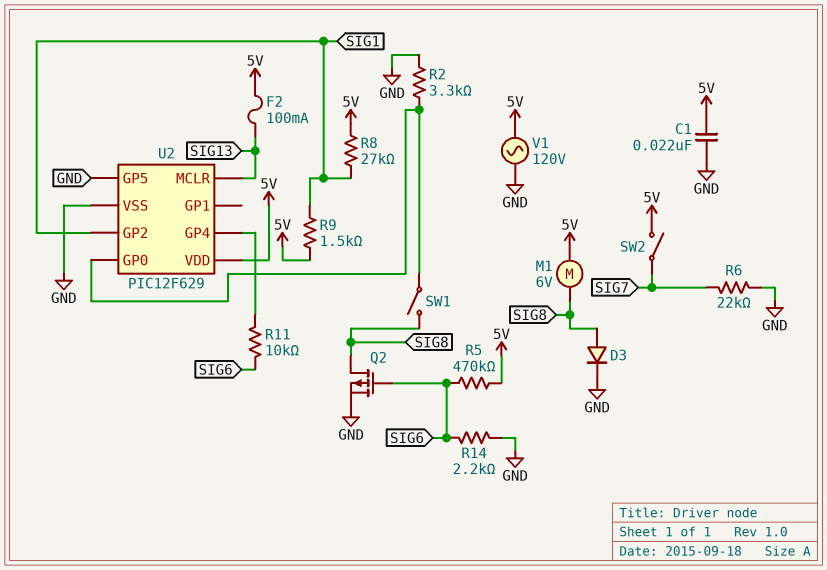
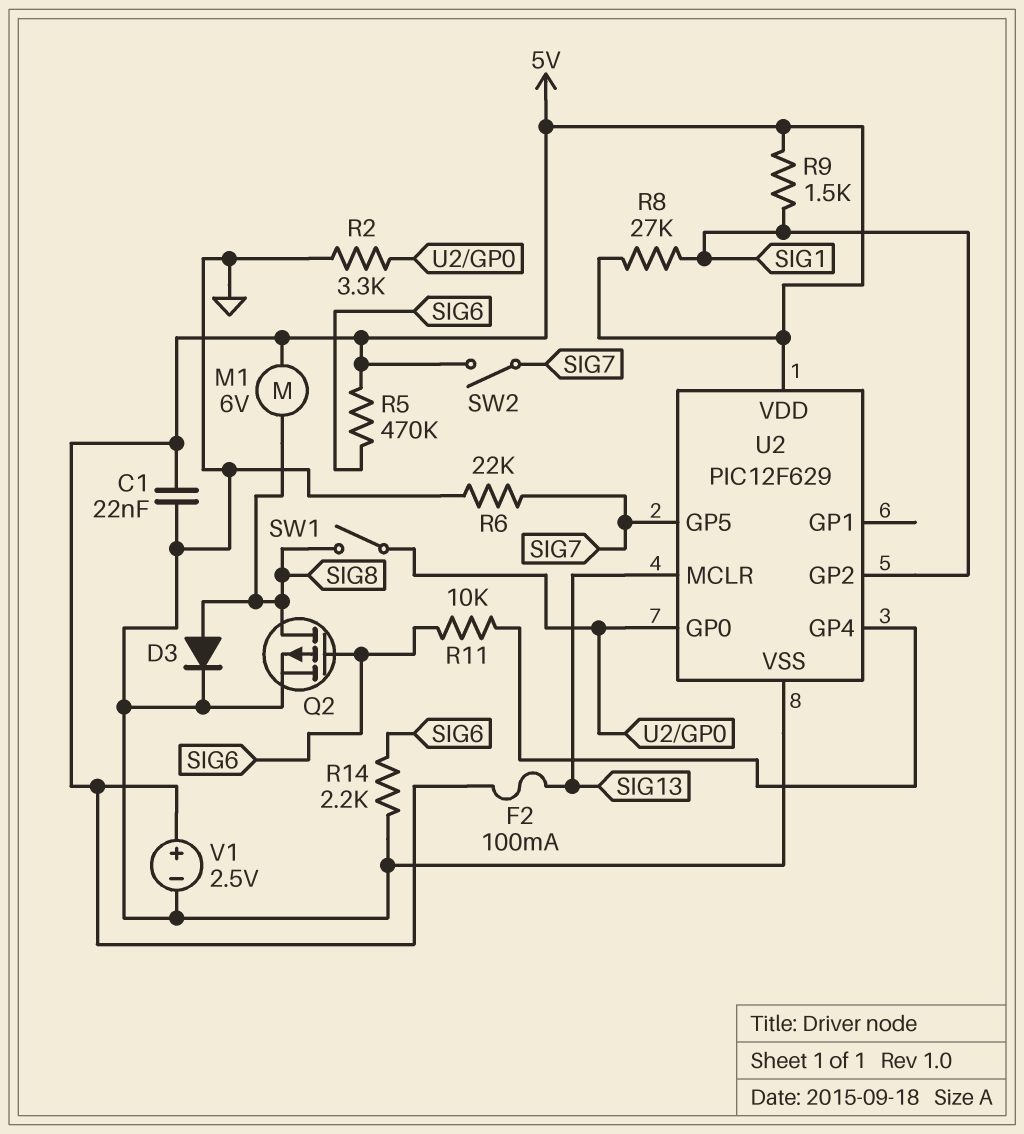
U2 pin GP5: GND -> SIG7
V1: AC 120V (5V, GND) -> 2.5V (plus 5V, minus GND)

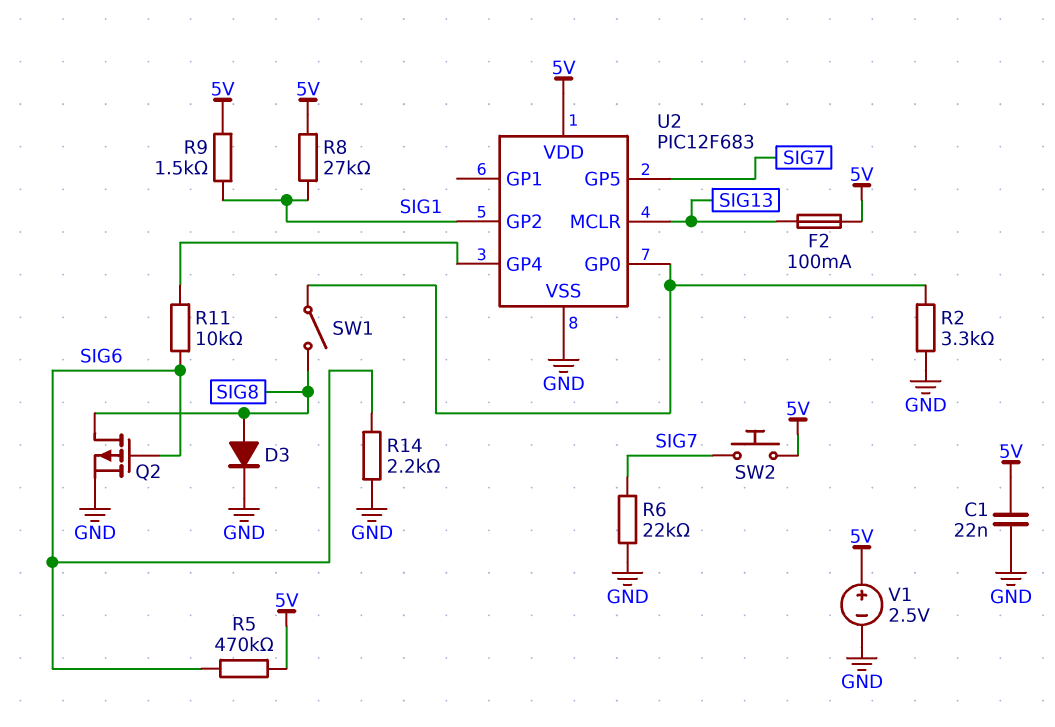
M1: motor 6V (5V, SIG8) -> none
SW2: switch (5V, SIG7) -> button (5V, SIG7)
U2: PIC12F629 -> PIC12F683

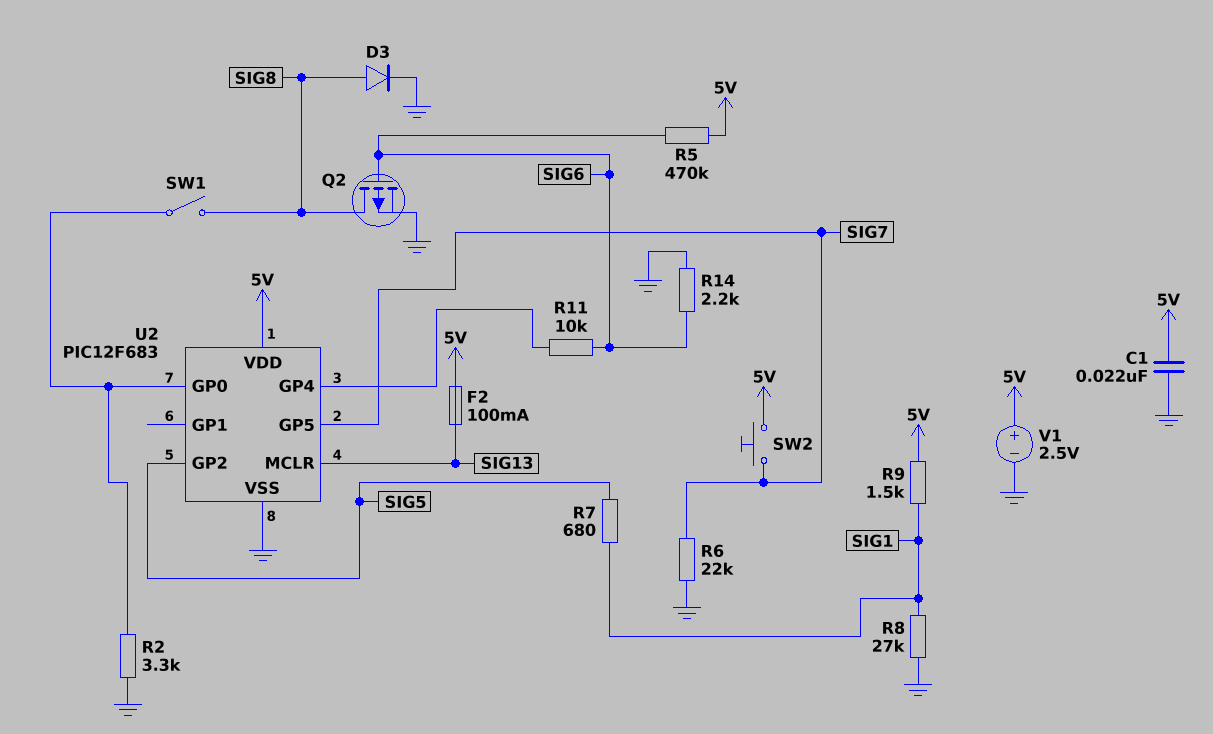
R7: none -> 680 (SIG1, SIG5)
R8: 27k (5V, SIG1) -> 27k (GND, SIG1)
U2 pin GP2: SIG1 -> SIG5

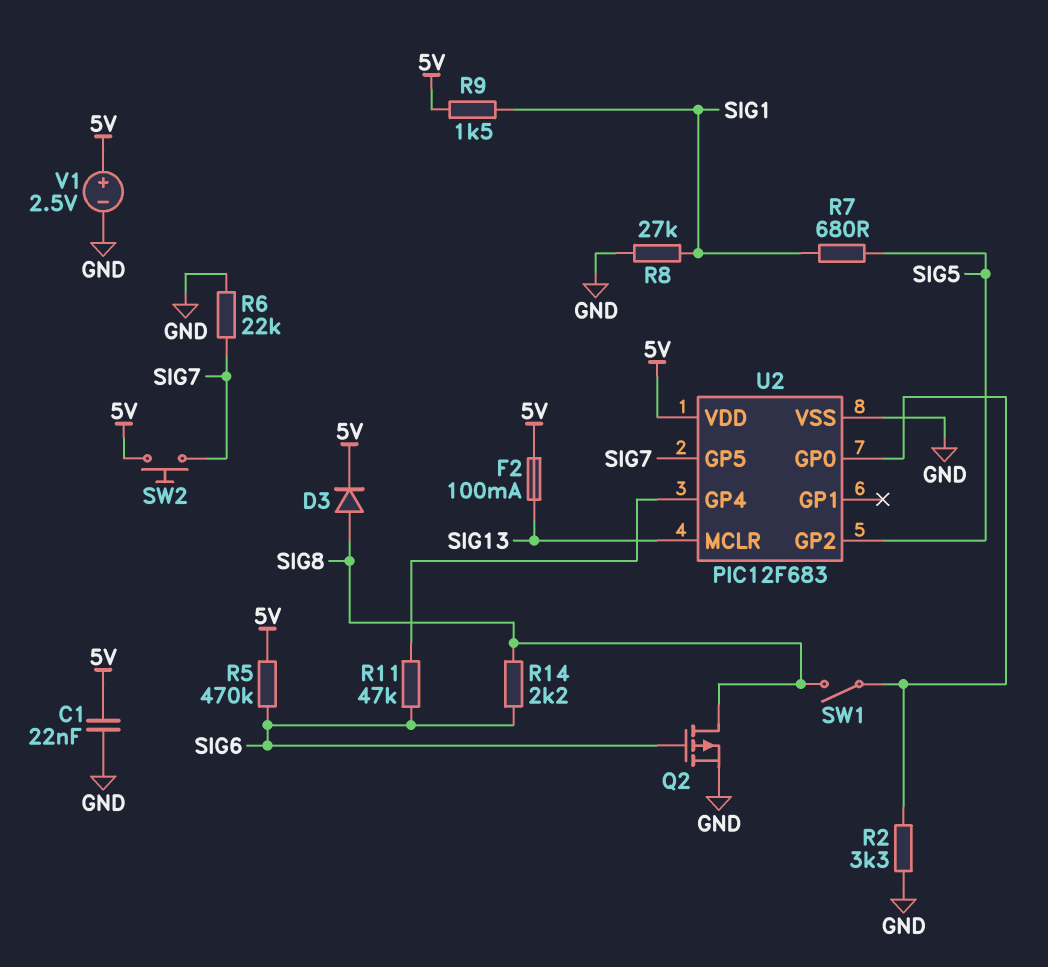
D3: diode (A SIG8, K GND) -> diode (A SIG8, K 5V)
R11: 10k (SIG6, U2/GP4) -> 47k (SIG6, U2/GP4)
R14: 2.2k (GND, SIG6) -> 2.2k (SIG6, SIG8)

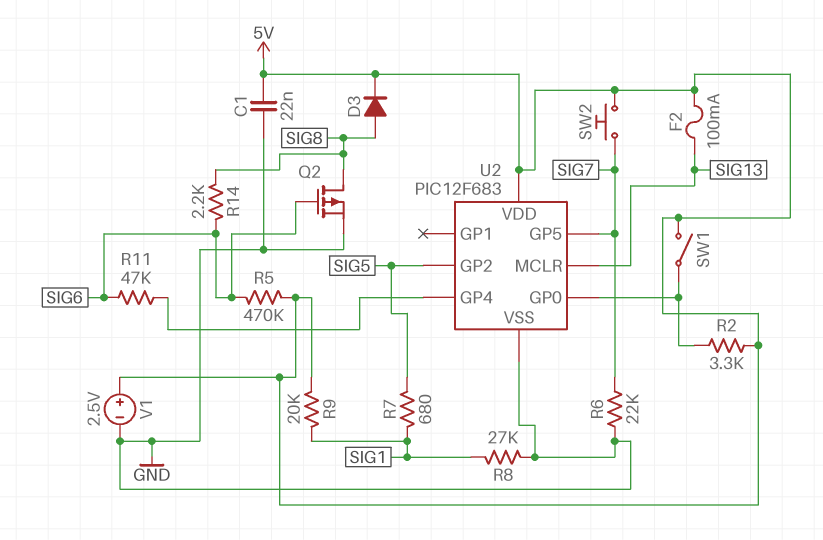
R2: 3.3k (GND, U2/GP0) -> 3.3k (5V, U2/GP0)
R9: 1.5k (5V, SIG1) -> 20k (5V, SIG1)
SW1: switch (SIG8, U2/GP0) -> switch (5V, U2/GP0)

